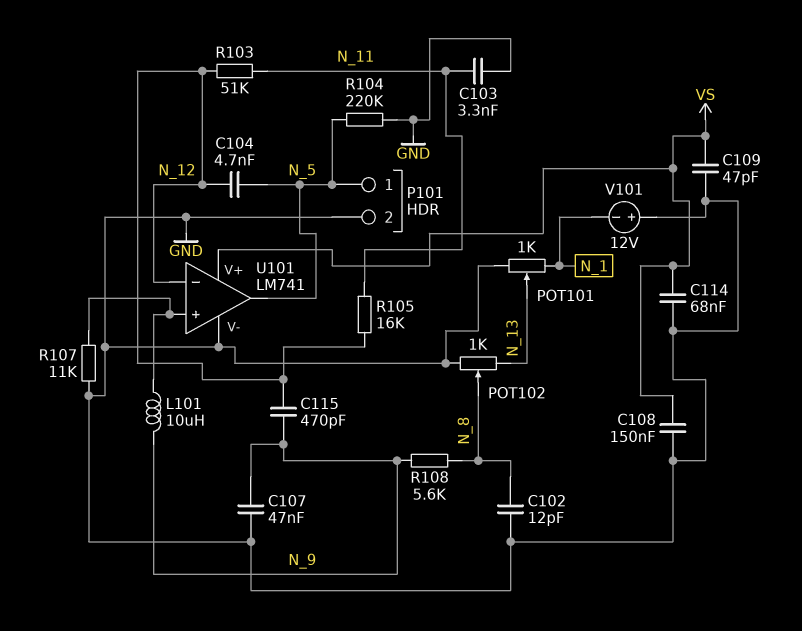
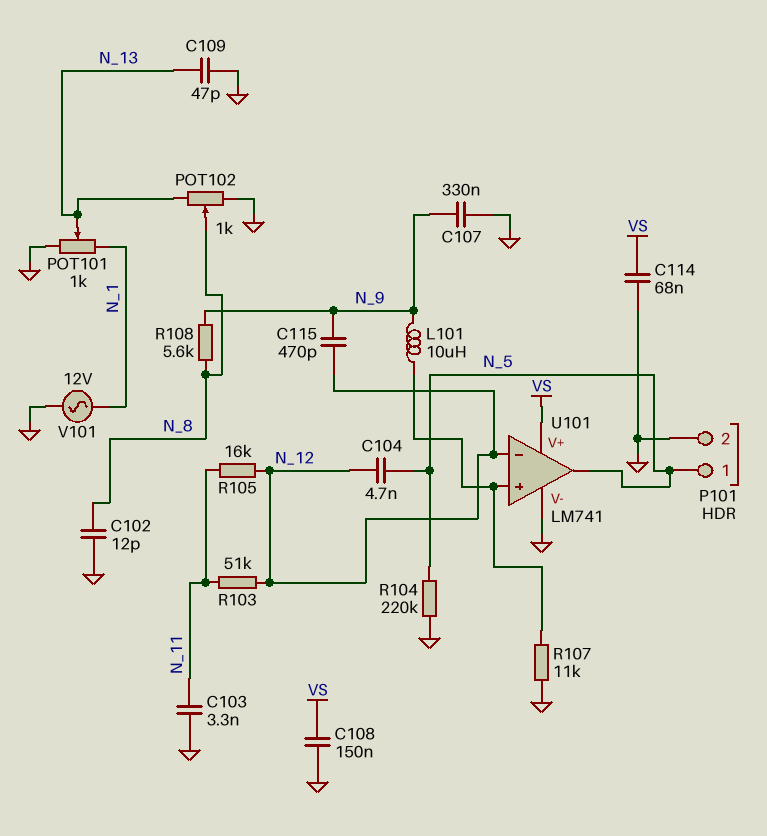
C107: 47nF (GND, N_9) -> 330nF (GND, N_9)
C109: 47pF (GND, VS) -> 47pF (GND, N_13)
V101: 12V (plus GND, minus N_1) -> AC 12V (GND, N_1)

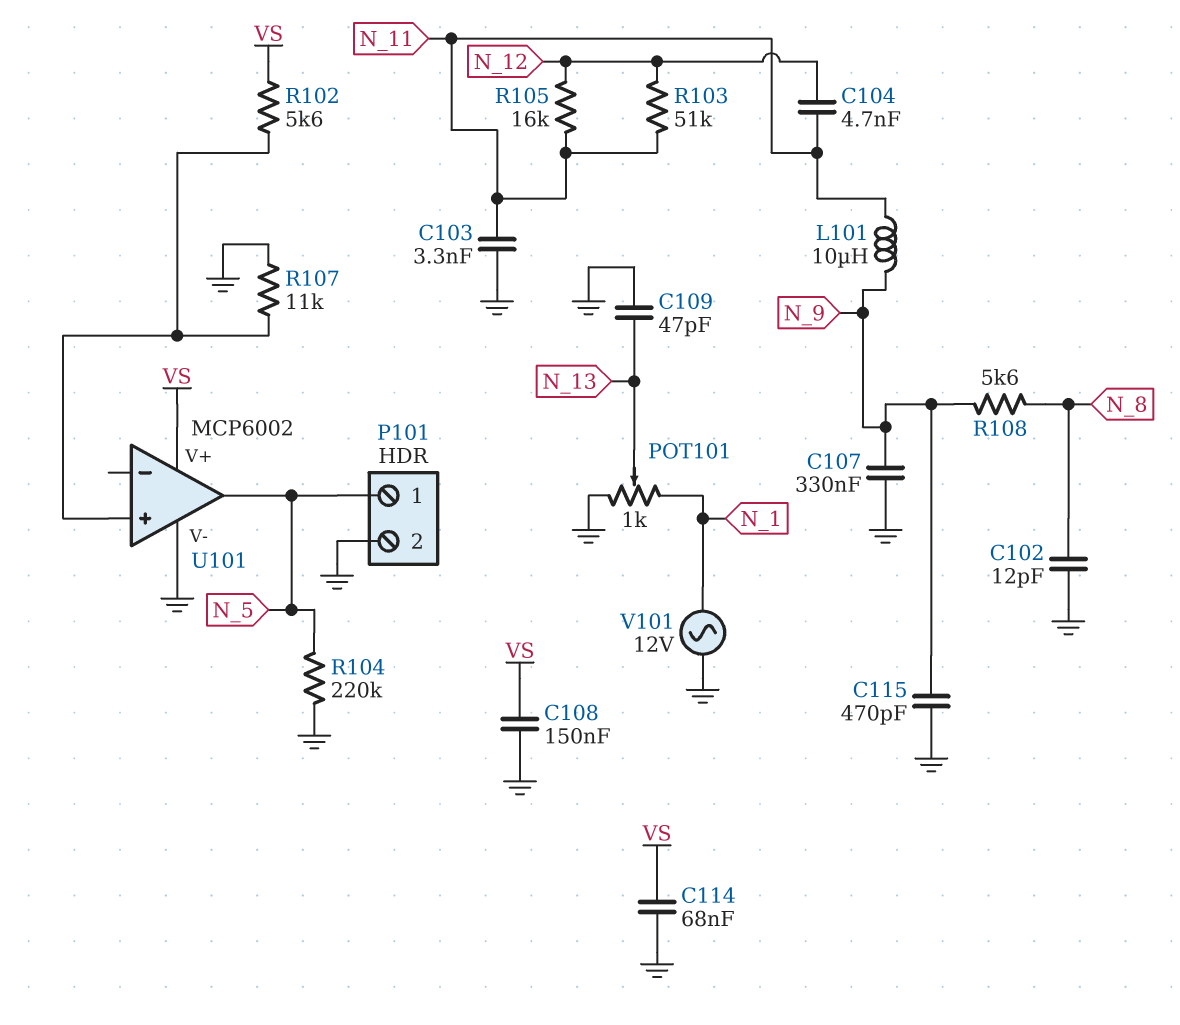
C104: 4.7nF (N_5, N_12) -> 4.7nF (N_11, N_12)
C115: 470pF (N_9, N_12) -> 470pF (GND, N_9)
L101: 10uH (N_9, U101/in+) -> 10uH (N_9, N_11)
POT102: 1k (GND, N_13, wiper N_8) -> none
R102: none -> 5.6k (U101/in+, VS)
U101: LM741 -> MCP6002
U101 pin in-: N_12 -> none

